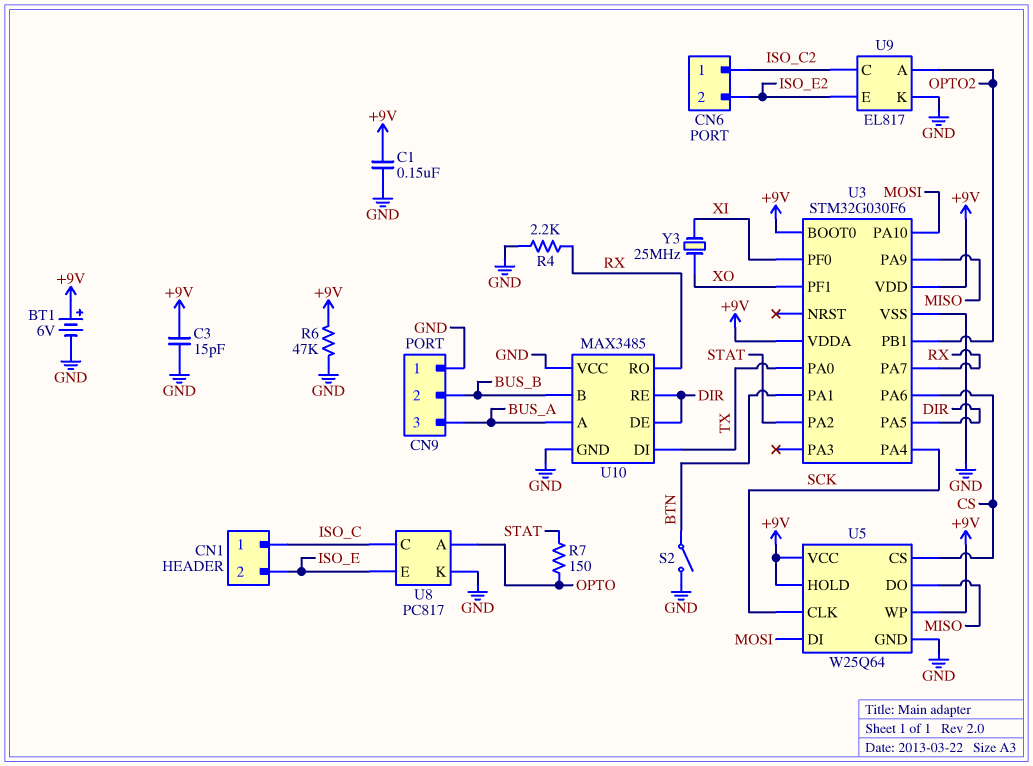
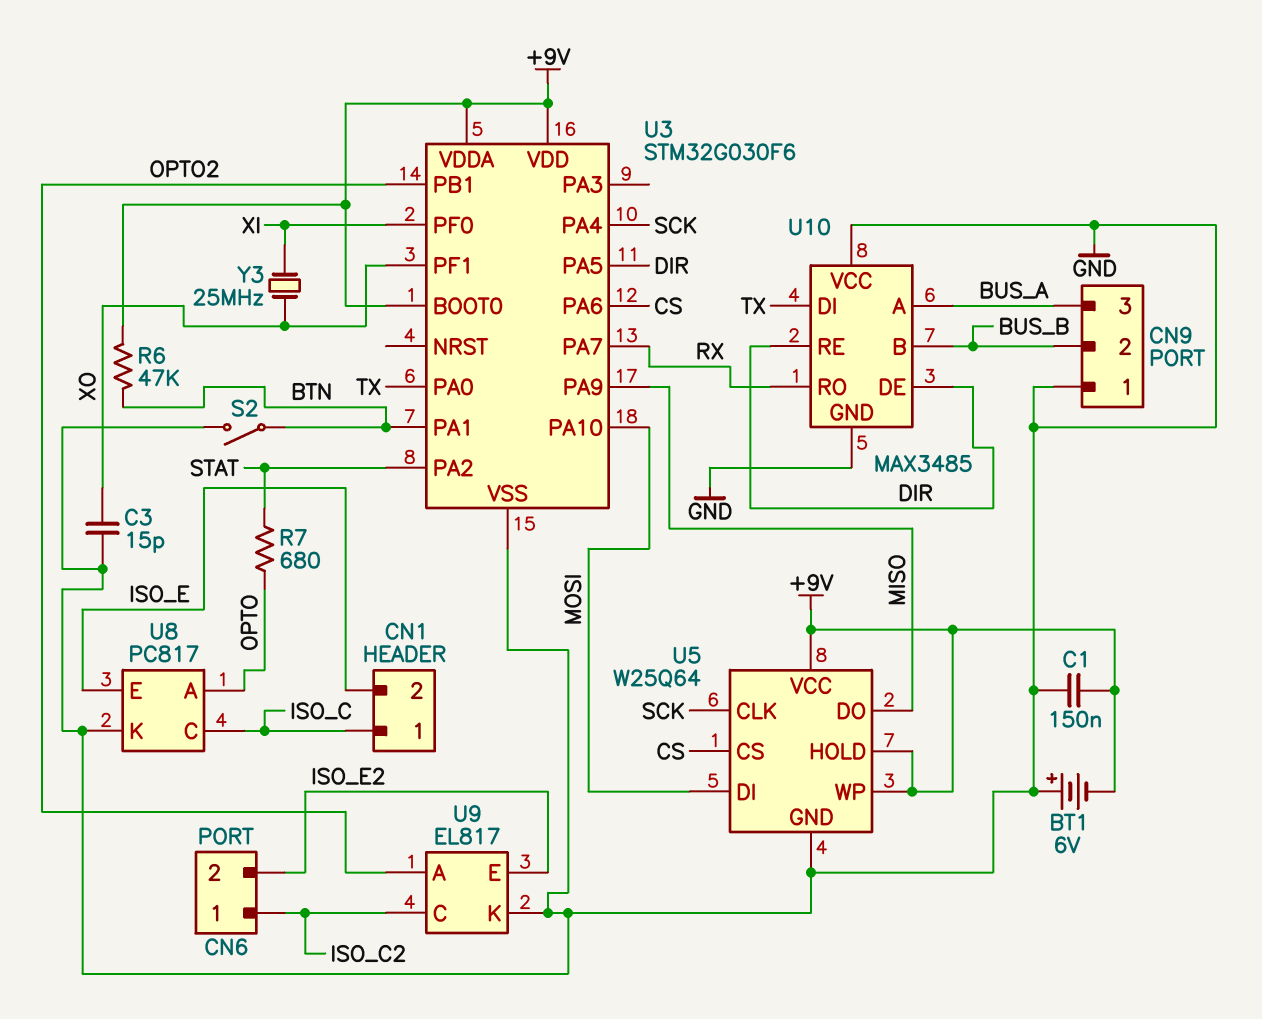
BT1: 6V (plus +9V, minus GND) -> 6V (plus GND, minus +9V)
C3: 15pF (+9V, GND) -> 15pF (GND, XO)
R4: 2.2k (GND, RX) -> none
R6: 47k (+9V, GND) -> 47k (+9V, BTN)
R7: 150 (OPTO, STAT) -> 680 (OPTO, STAT)

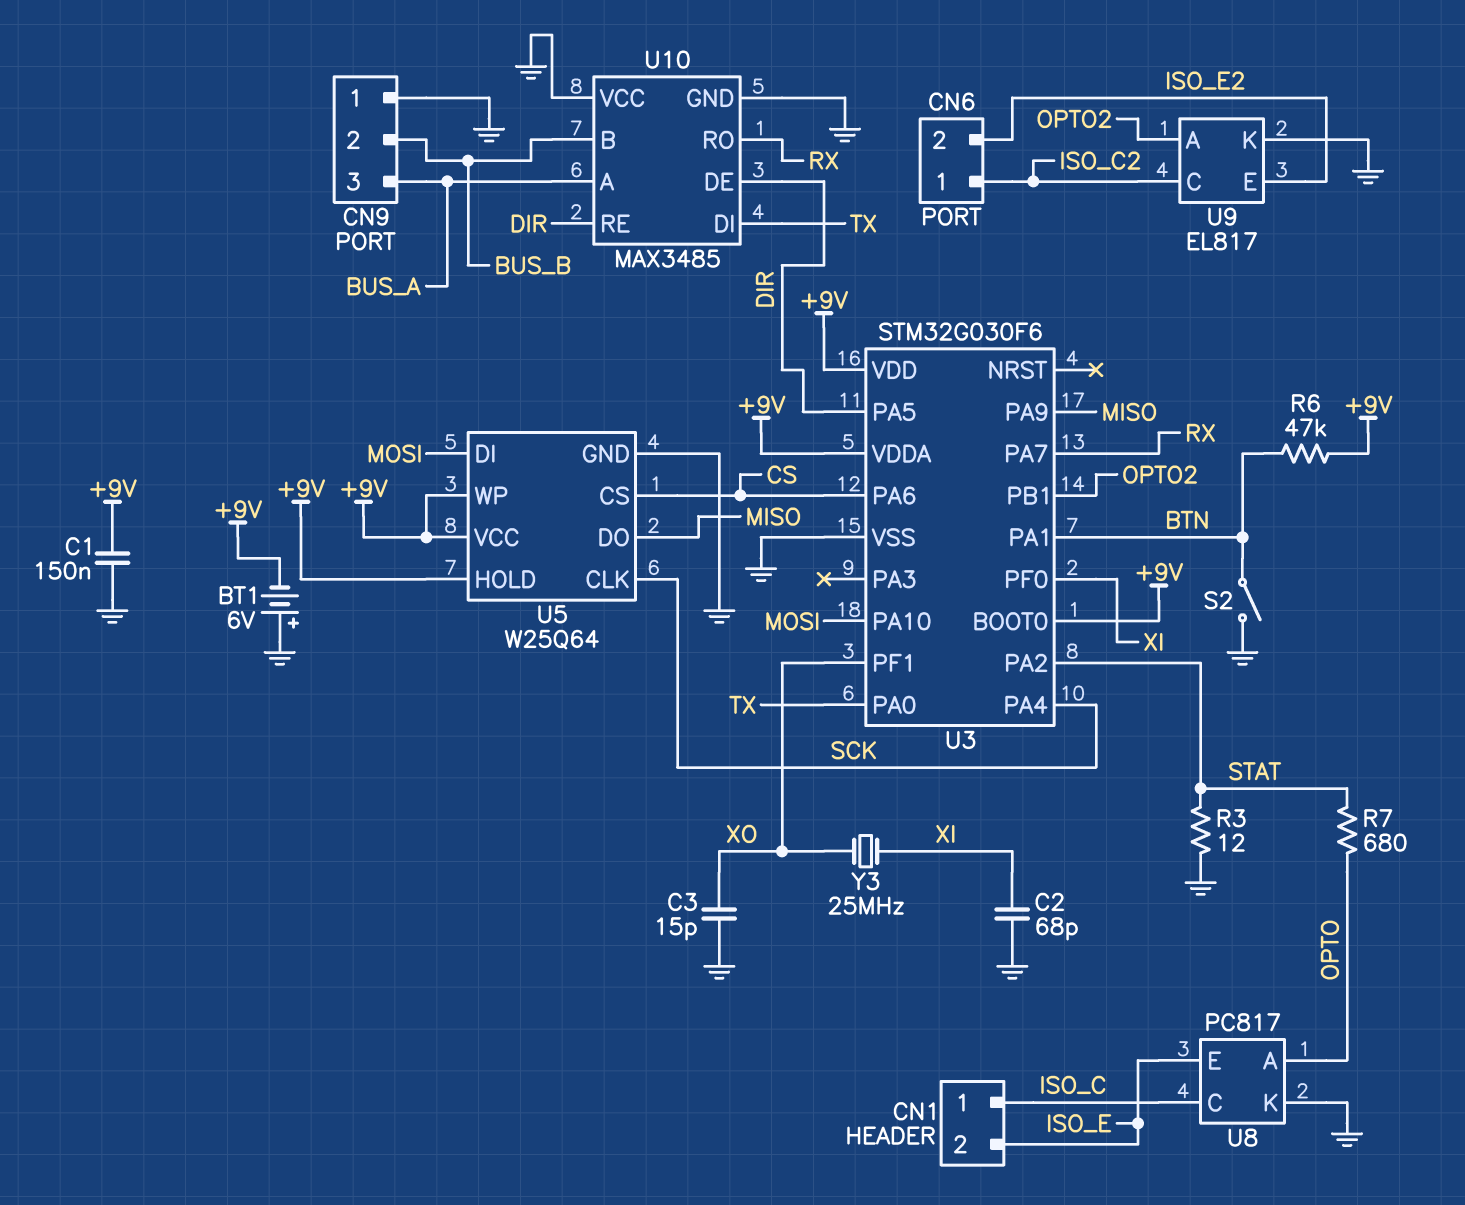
C2: none -> 68pF (GND, XI)
R3: none -> 12 (GND, STAT)

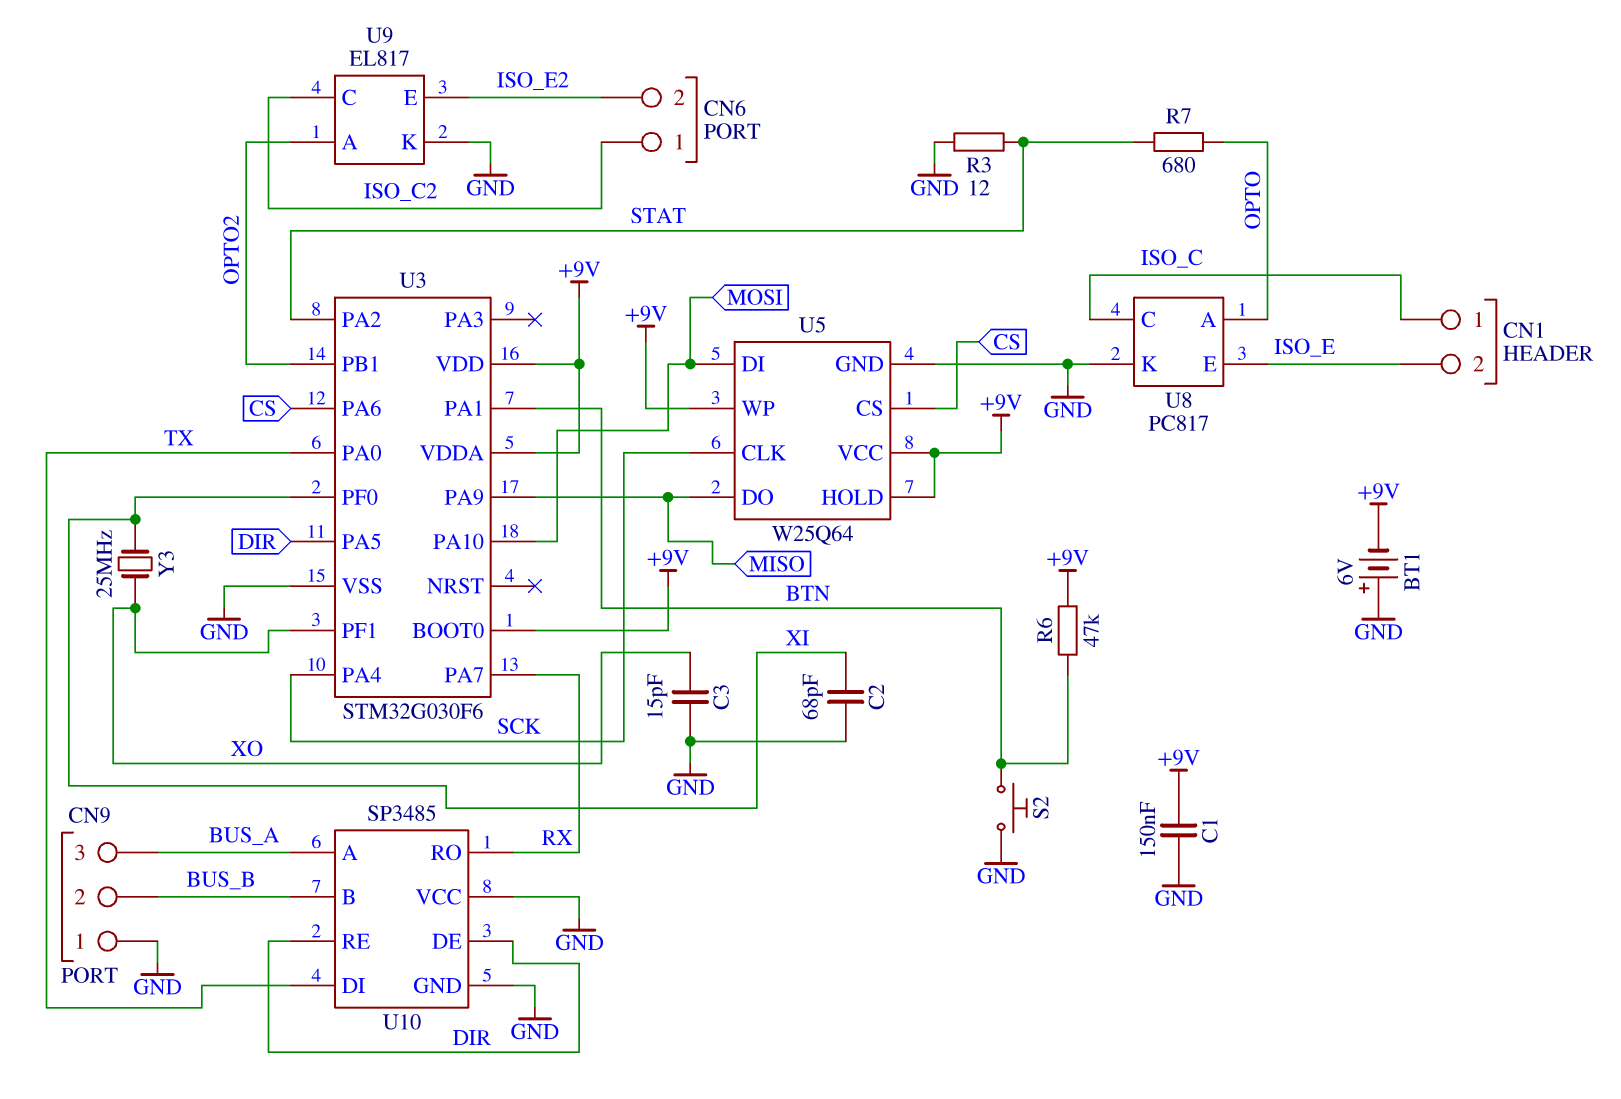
S2: switch (BTN, GND) -> button (BTN, GND)
U10: MAX3485 -> SP3485

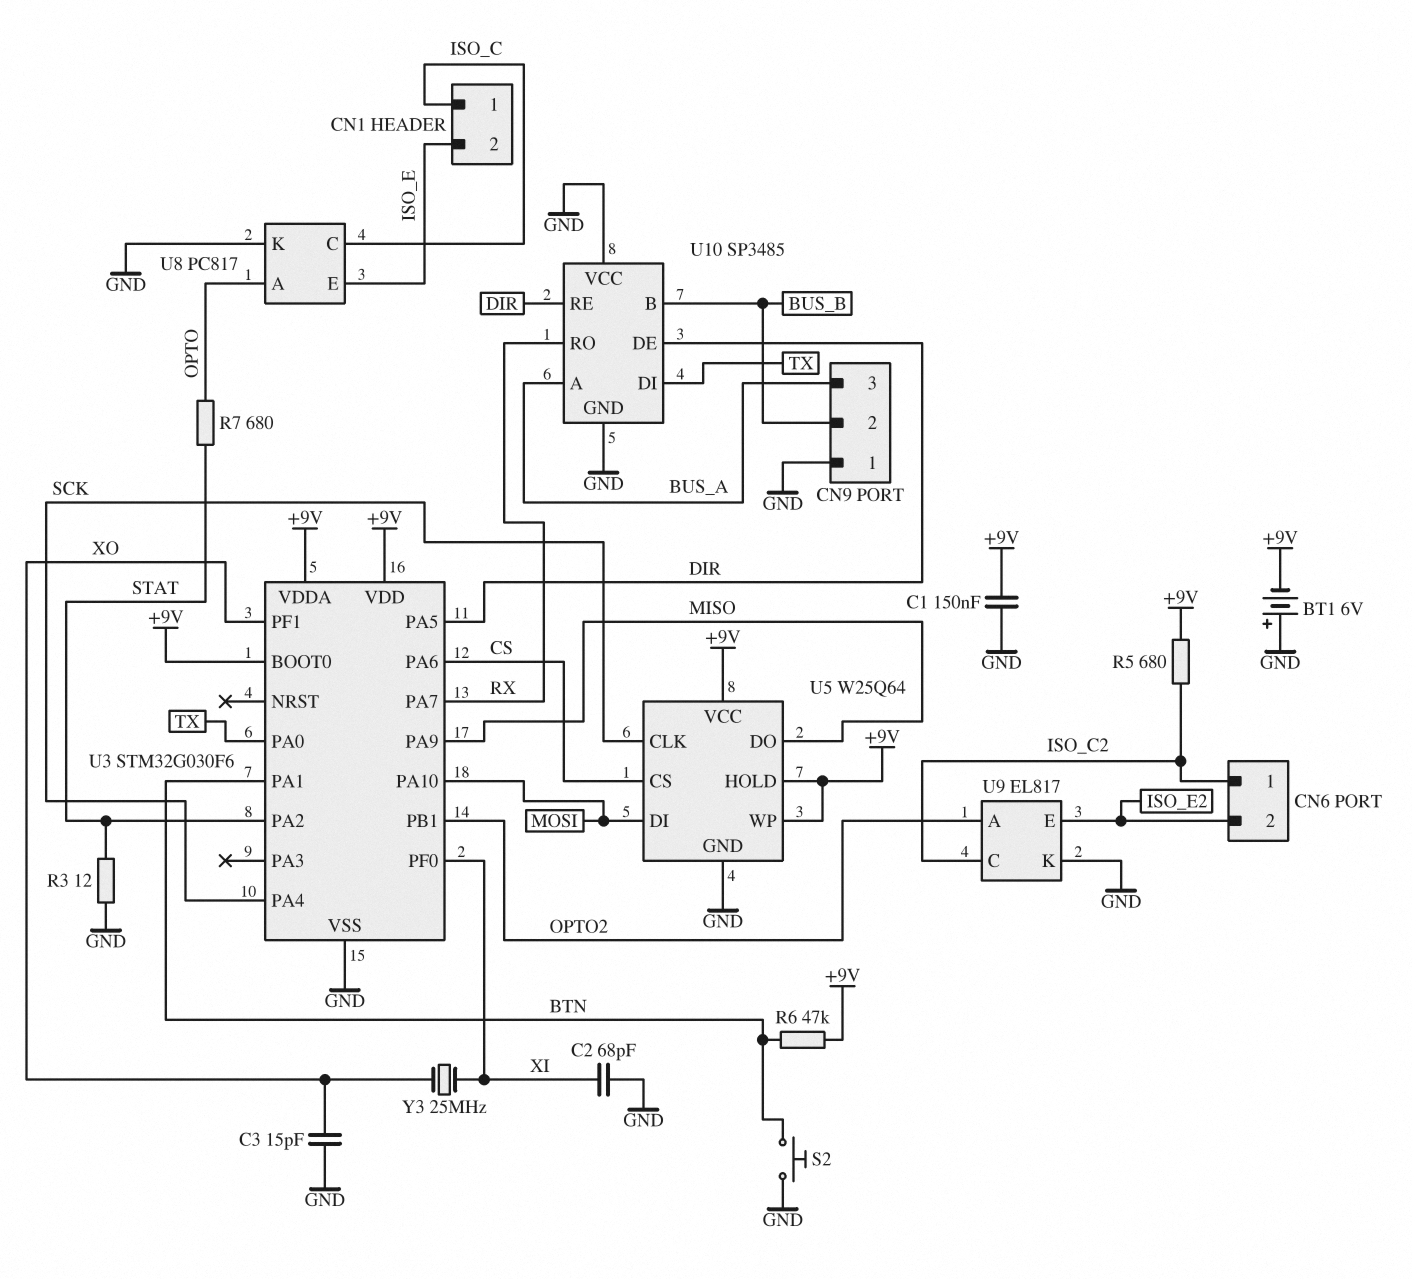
R5: none -> 680 (+9V, ISO_C2)

